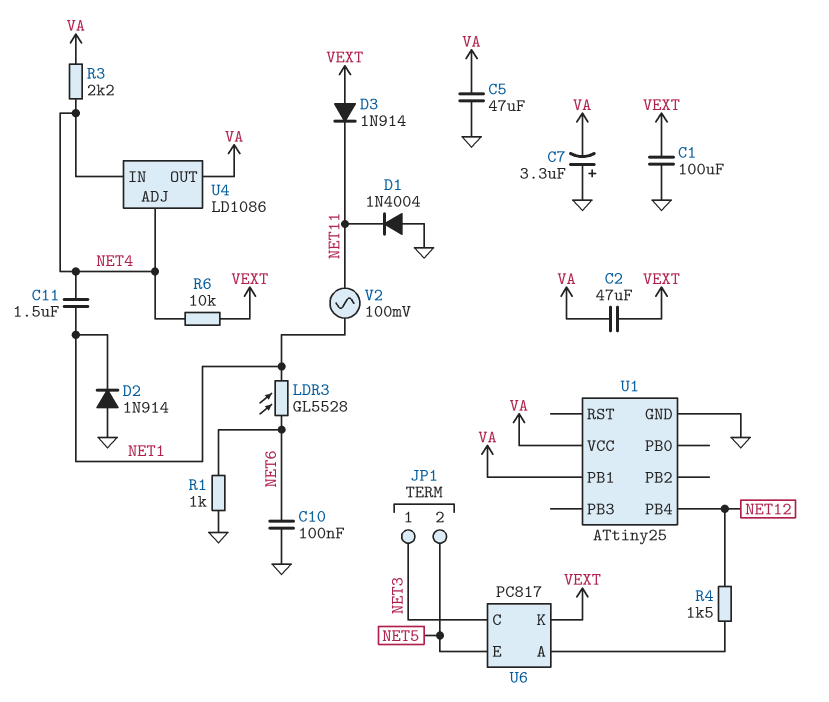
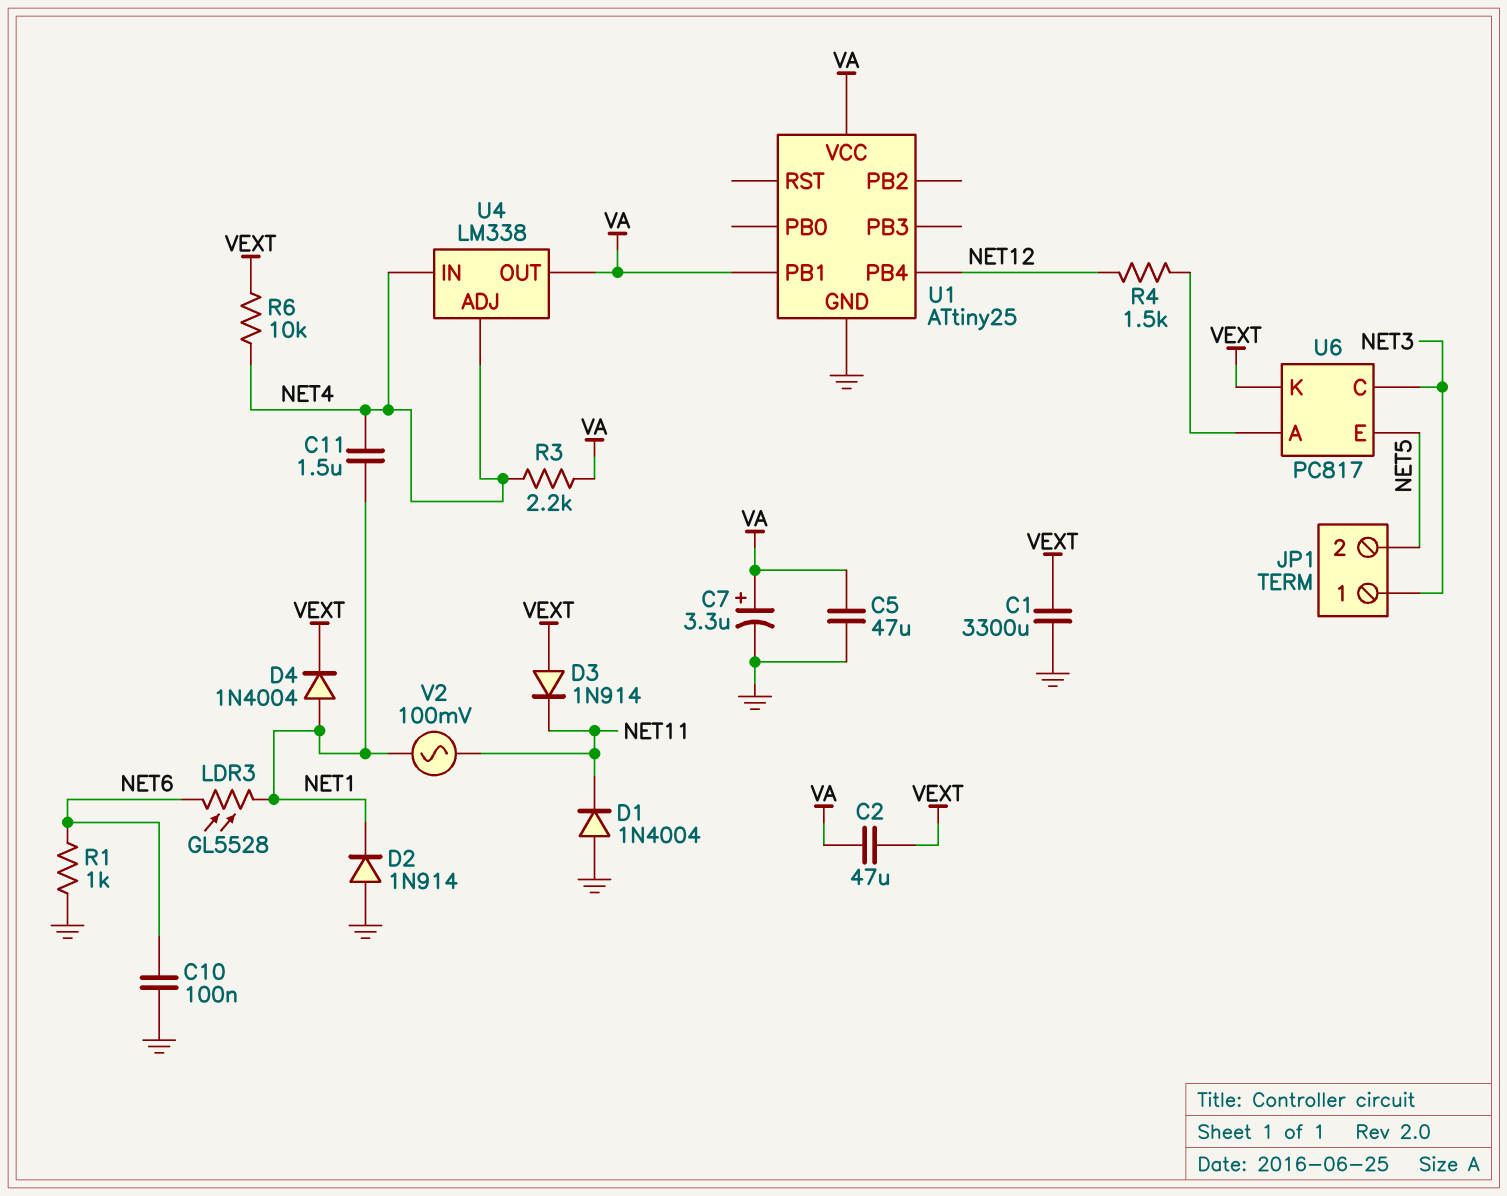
C1: 100uF (GND, VEXT) -> 3300uF (GND, VEXT)
C7: 3.3uF (plus GND, minus VA) -> 3.3uF (plus VA, minus GND)
D4: none -> diode 1N4004 (A NET1, K VEXT)
U4: LD1086 -> LM338

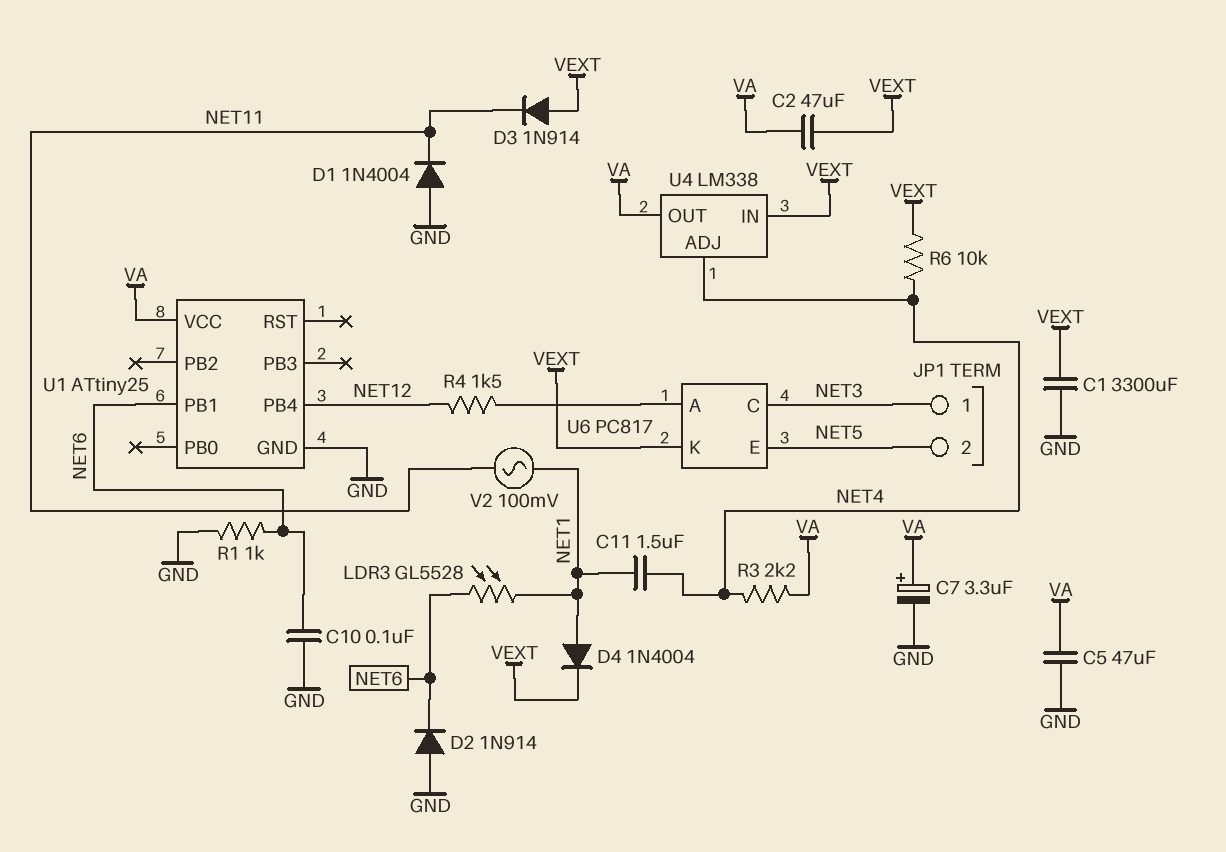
D2: diode 1N914 (A GND, K NET1) -> diode 1N914 (A GND, K NET6)
U1 pin PB1: VA -> NET6
U4 pin IN: NET4 -> VEXT

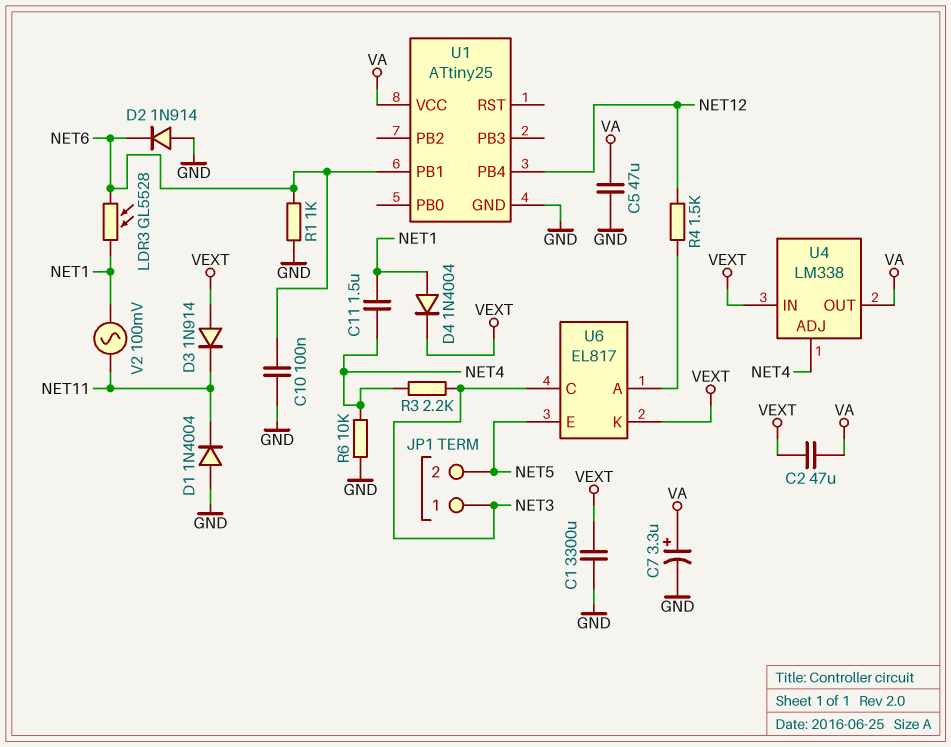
R3: 2.2k (NET4, VA) -> 2.2k (NET3, NET4)
R6: 10k (NET4, VEXT) -> 10k (GND, NET4)
U6: PC817 -> EL817

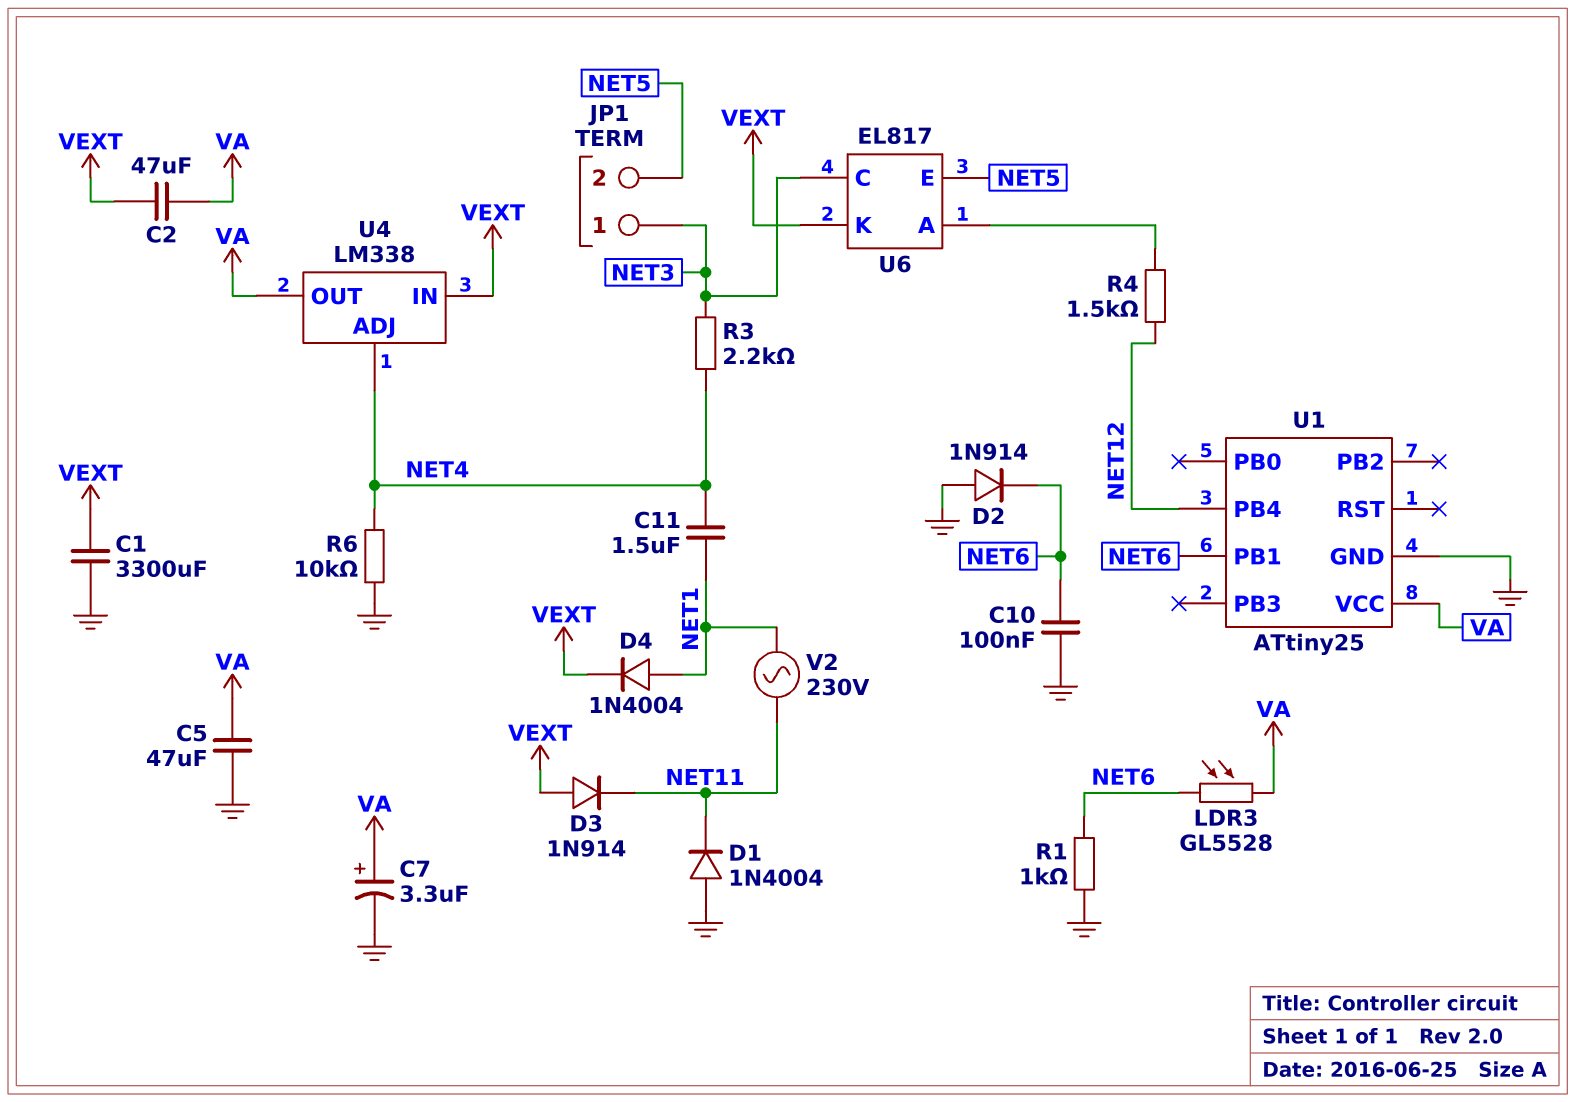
LDR3: GL5528 (NET1, NET6) -> GL5528 (NET6, VA)
V2: AC 100mV (NET1, NET11) -> AC 230V (NET1, NET11)

